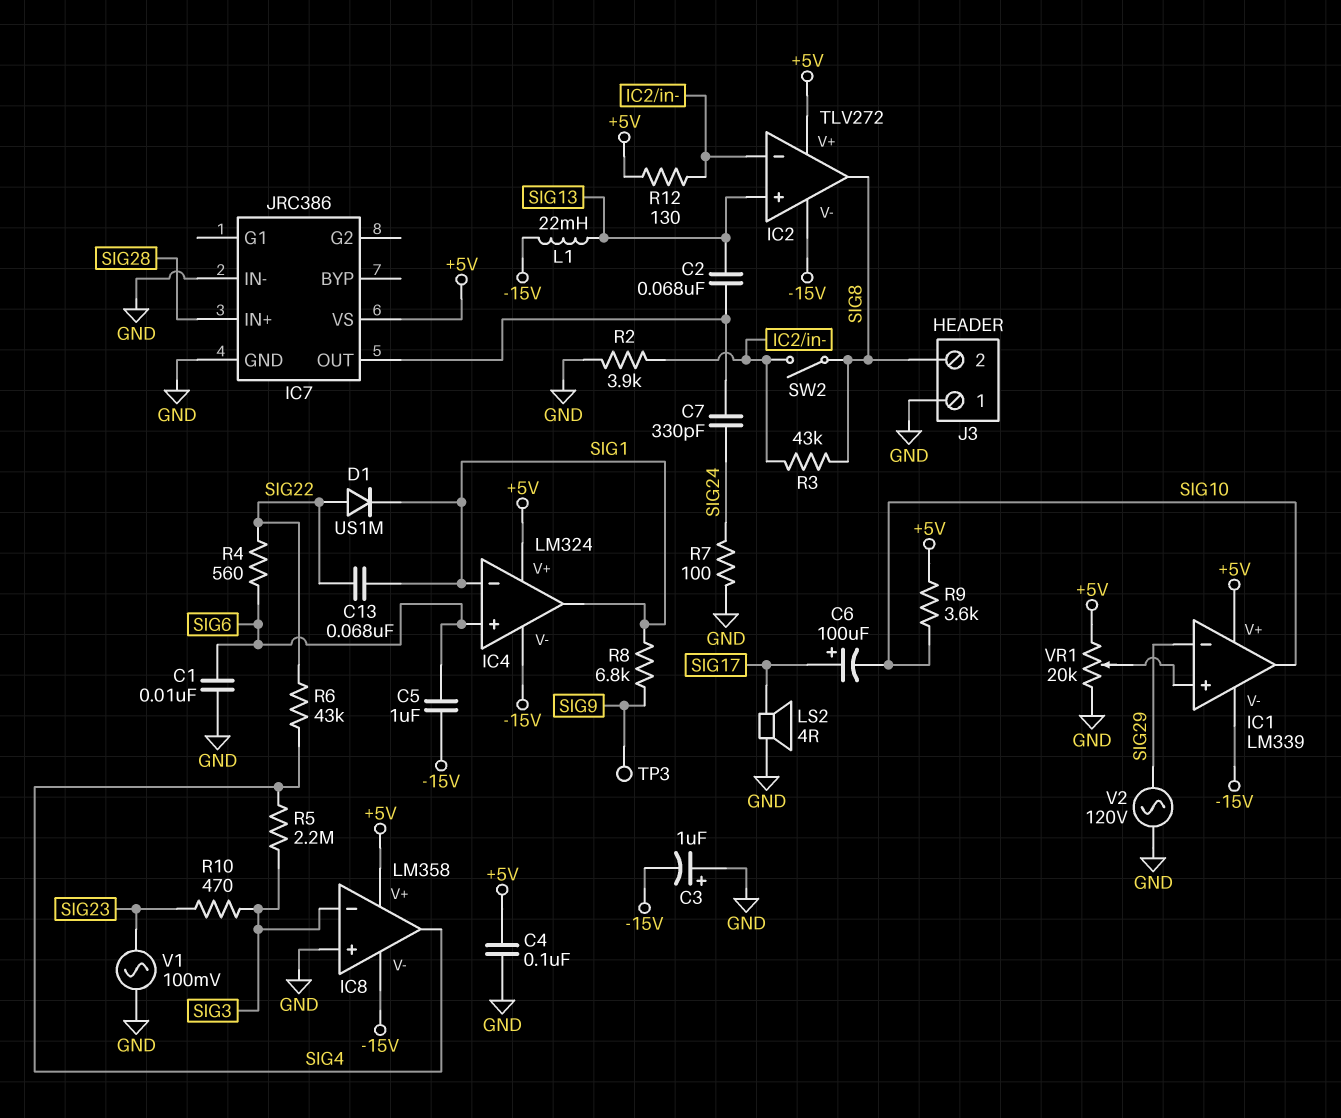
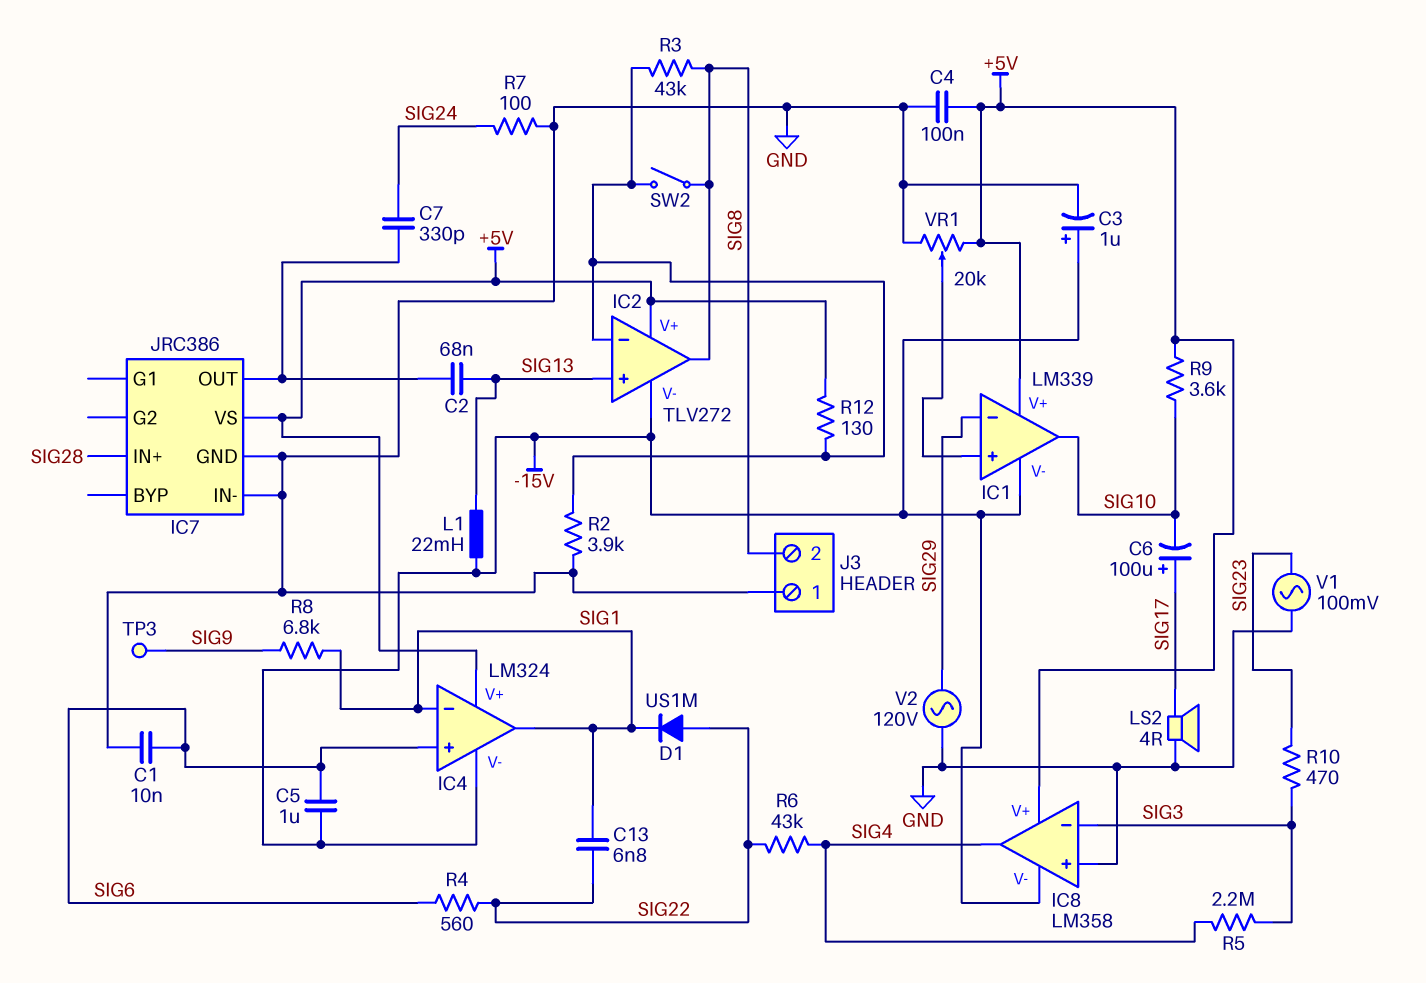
C3: 1uF (plus GND, minus -15V) -> 1uF (plus -15V, minus GND)
C13: 68nF (SIG1, SIG22) -> 6.8nF (SIG1, SIG22)

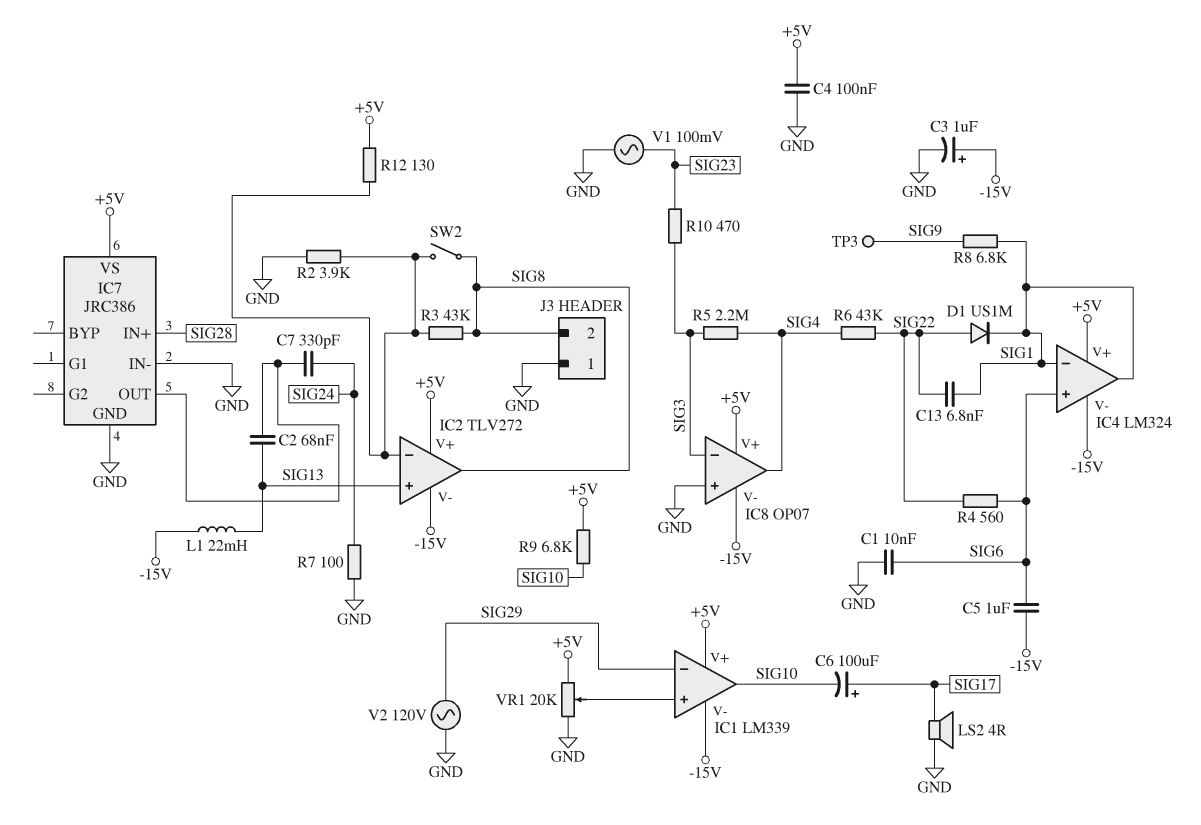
IC8: LM358 -> OP07
R9: 3.6k (+5V, SIG10) -> 6.8k (+5V, SIG10)

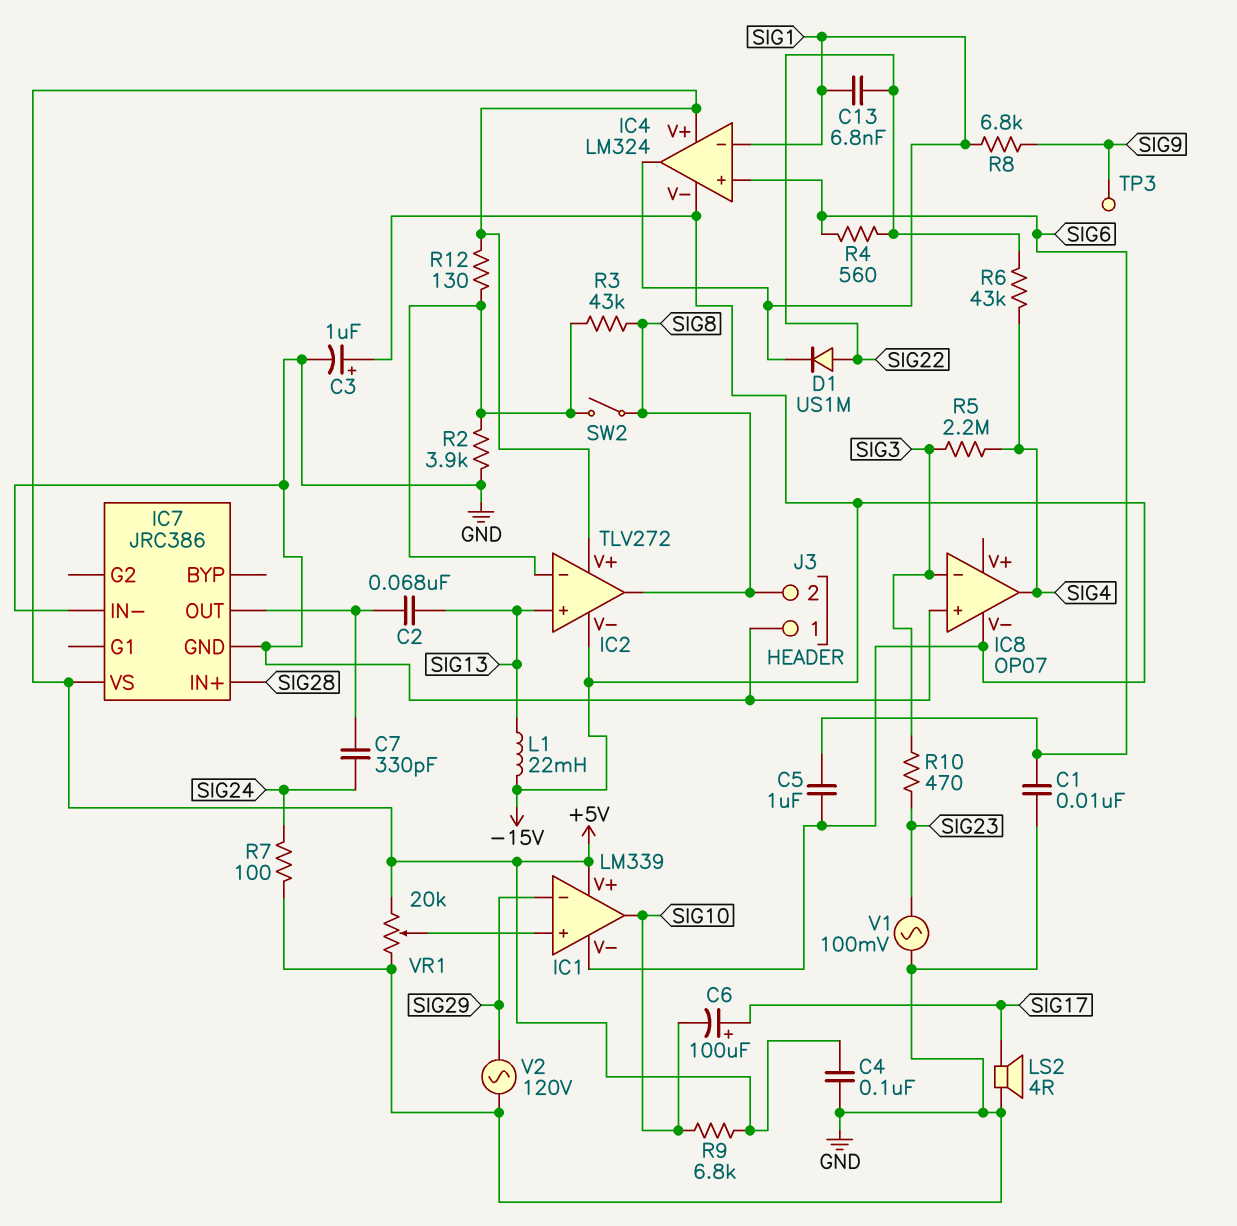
IC8 pin V+: +5V -> none

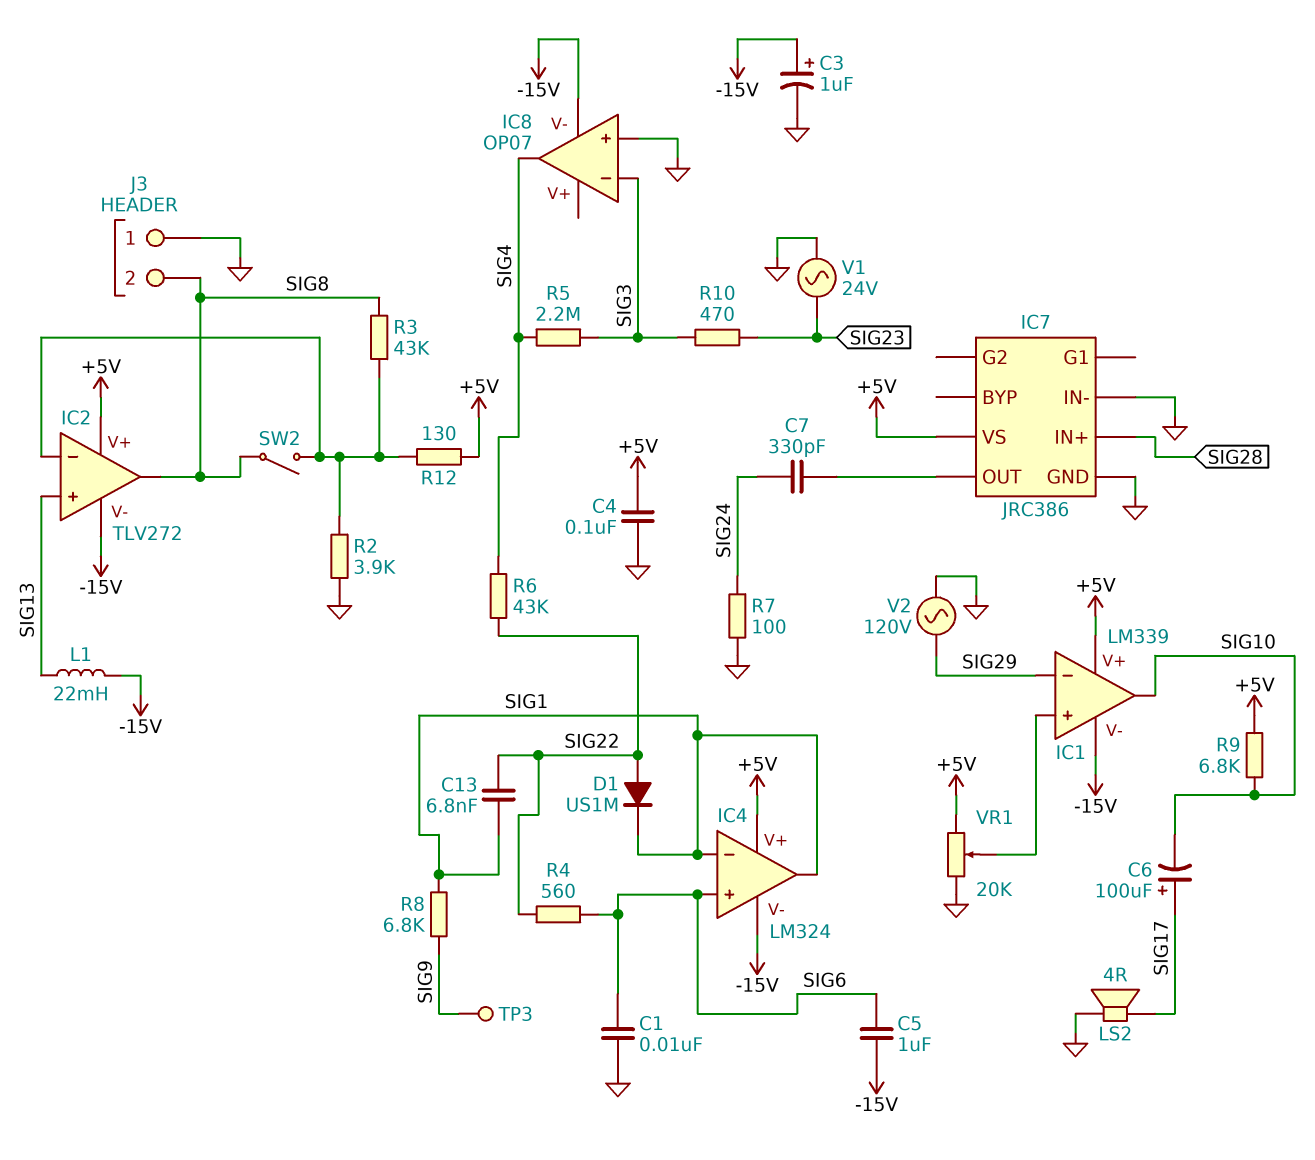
C2: 68nF (IC7/OUT, SIG13) -> none
V1: AC 100mV (GND, SIG23) -> AC 24V (GND, SIG23)

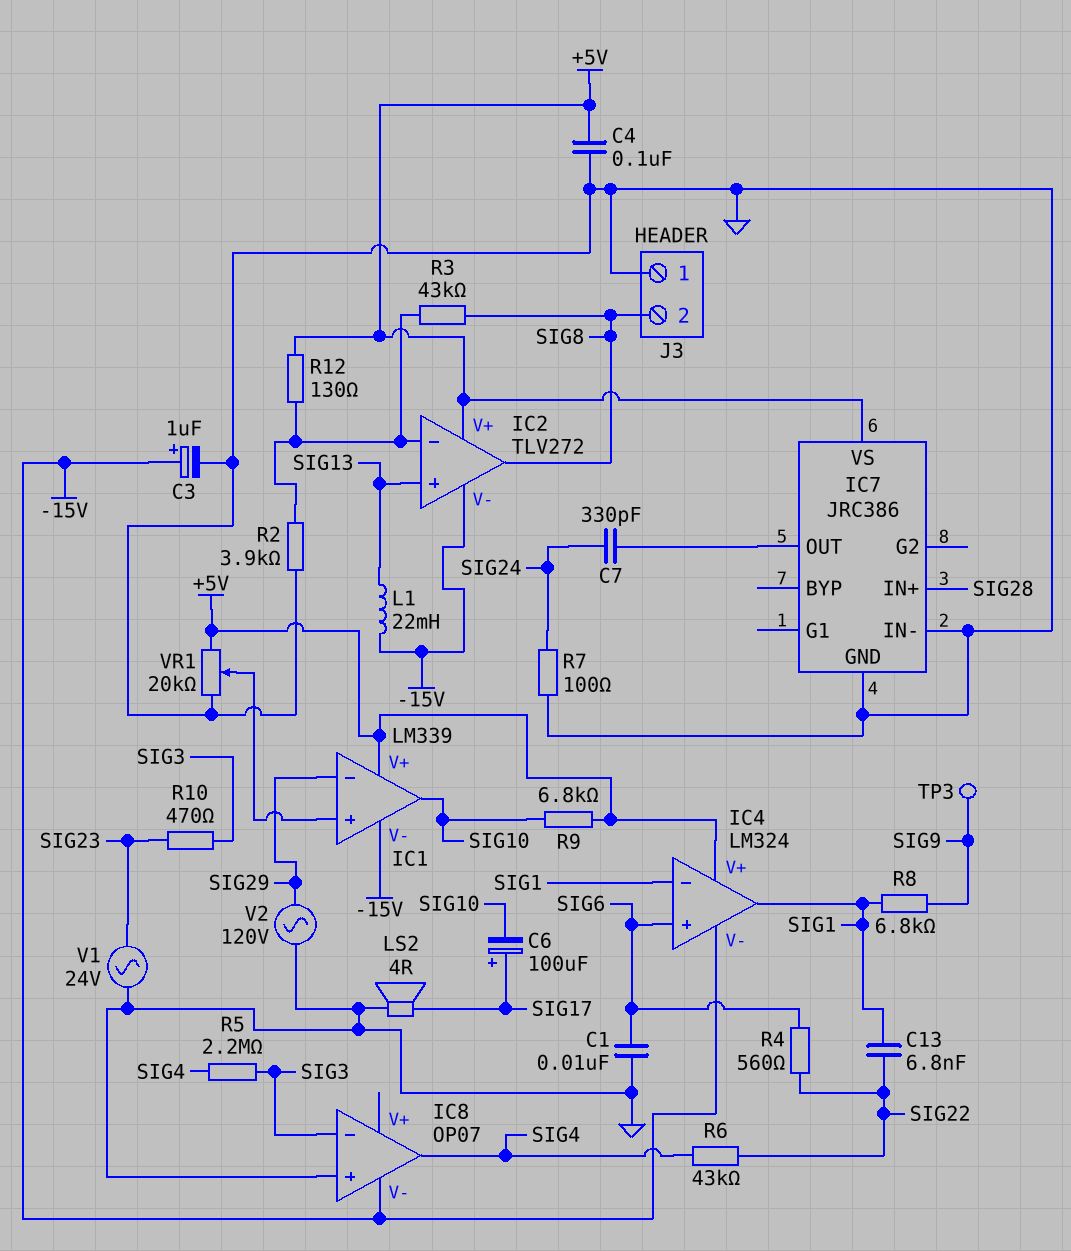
C5: 1uF (-15V, SIG6) -> none
D1: diode US1M (A SIG22, K SIG1) -> none
SW2: switch (IC2/in-, SIG8) -> none

